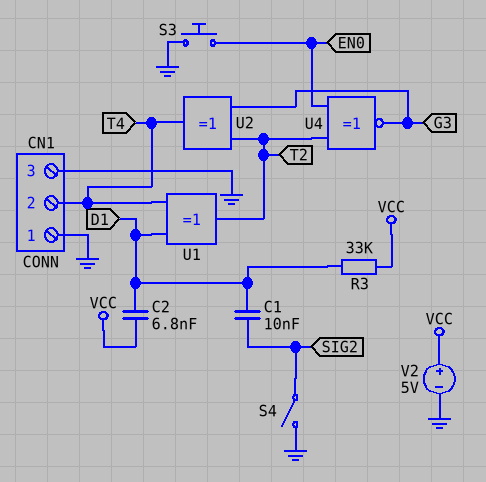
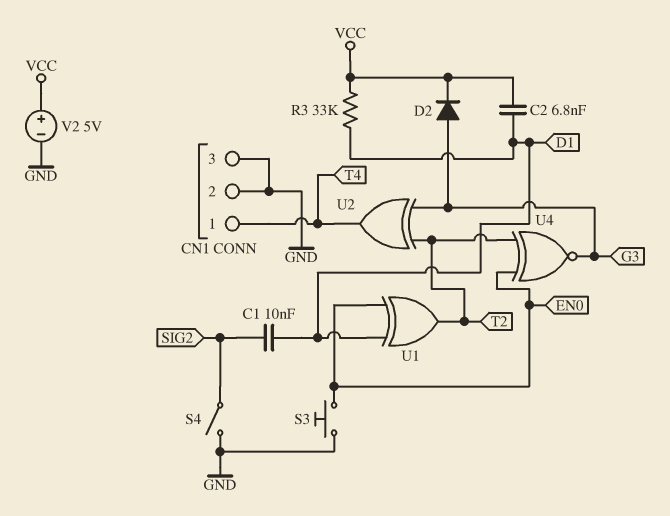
CN1 pin 1: GND -> T4
CN1 pin 2: T4 -> GND
D2: none -> diode (A G3, K VCC)
U1: XOR (in D1, in T4, out T2) -> XOR (in D1, in EN0, out T2)

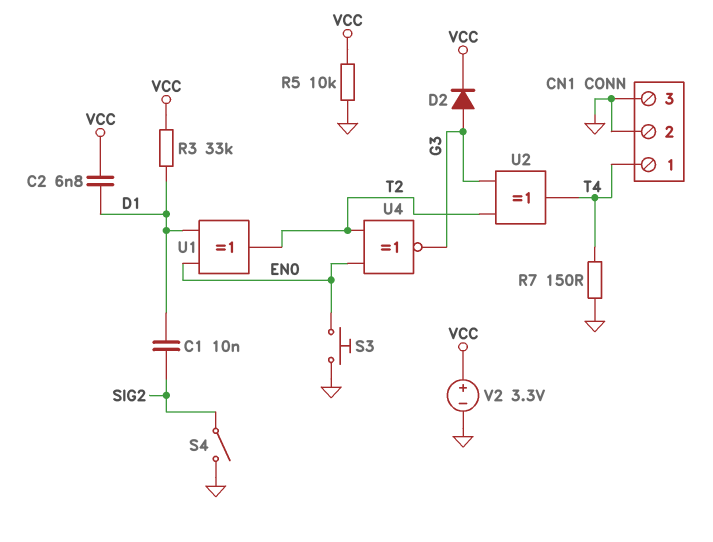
R5: none -> 10k (GND, VCC)
R7: none -> 150 (GND, T4)
V2: 5V (plus VCC, minus GND) -> 3.3V (plus VCC, minus GND)

